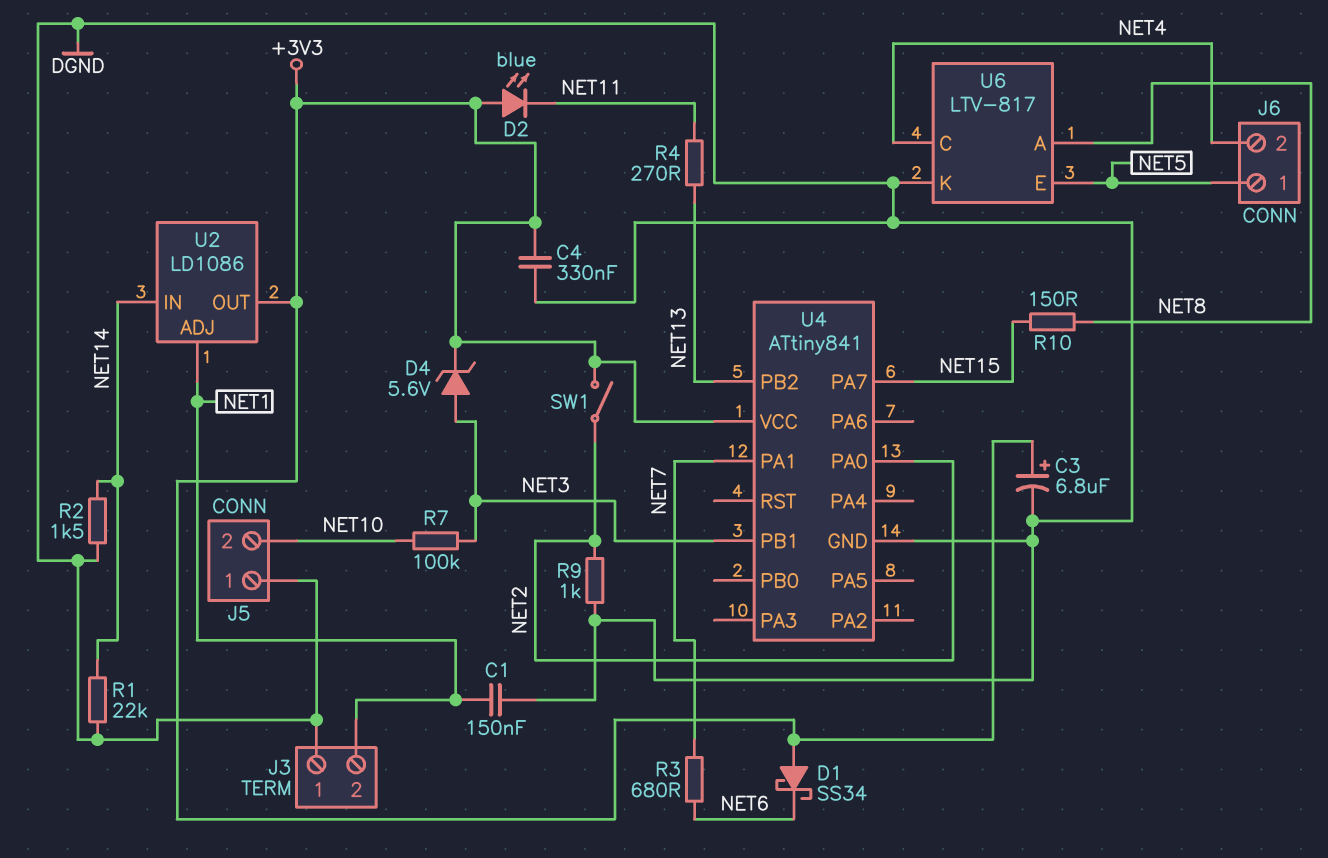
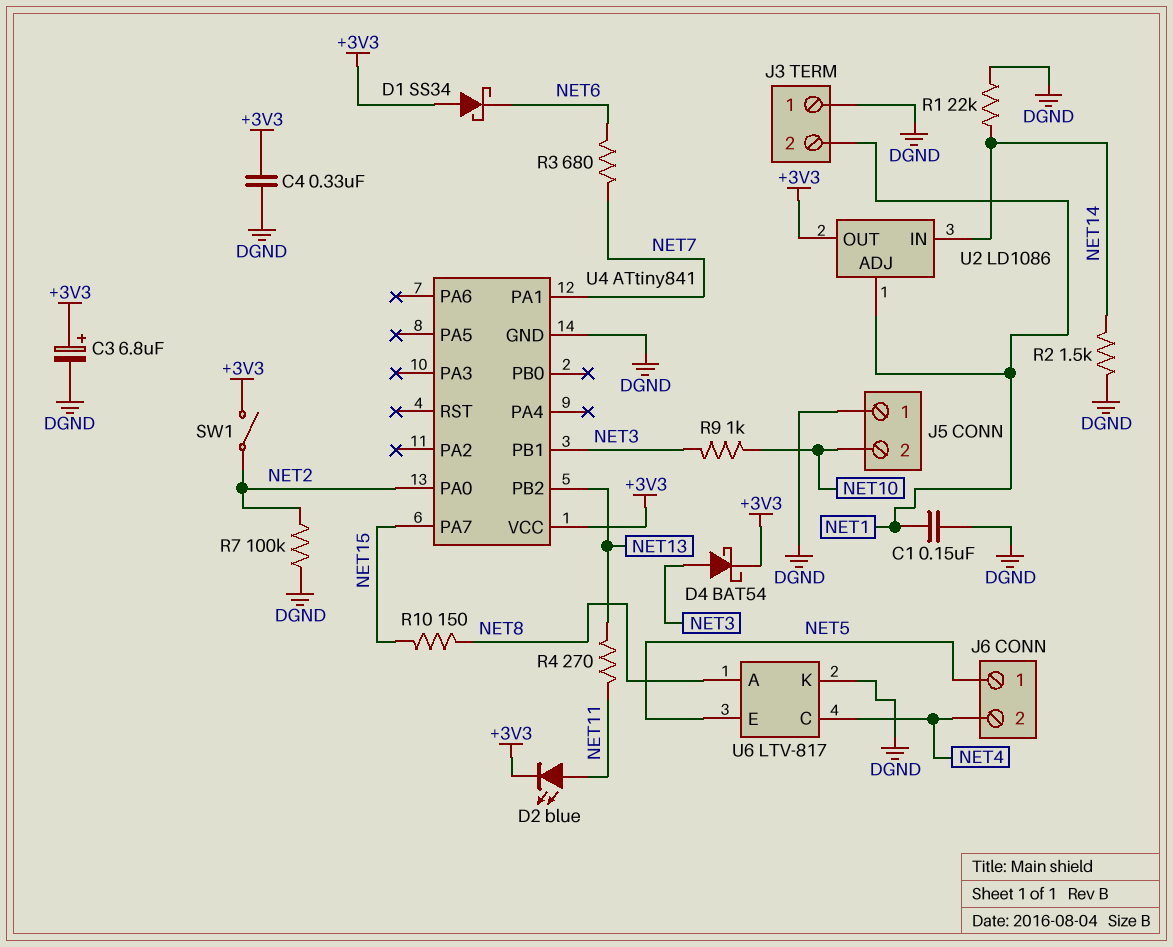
D2: LED blue (A +3V3, K NET11) -> LED blue (A NET11, K +3V3)
D4: zener 5.6V (A NET3, K +3V3) -> schottky BAT54 (A NET3, K +3V3)
R7: 100k (NET3, NET10) -> 100k (DGND, NET2)
R9: 1k (DGND, NET2) -> 1k (NET3, NET10)

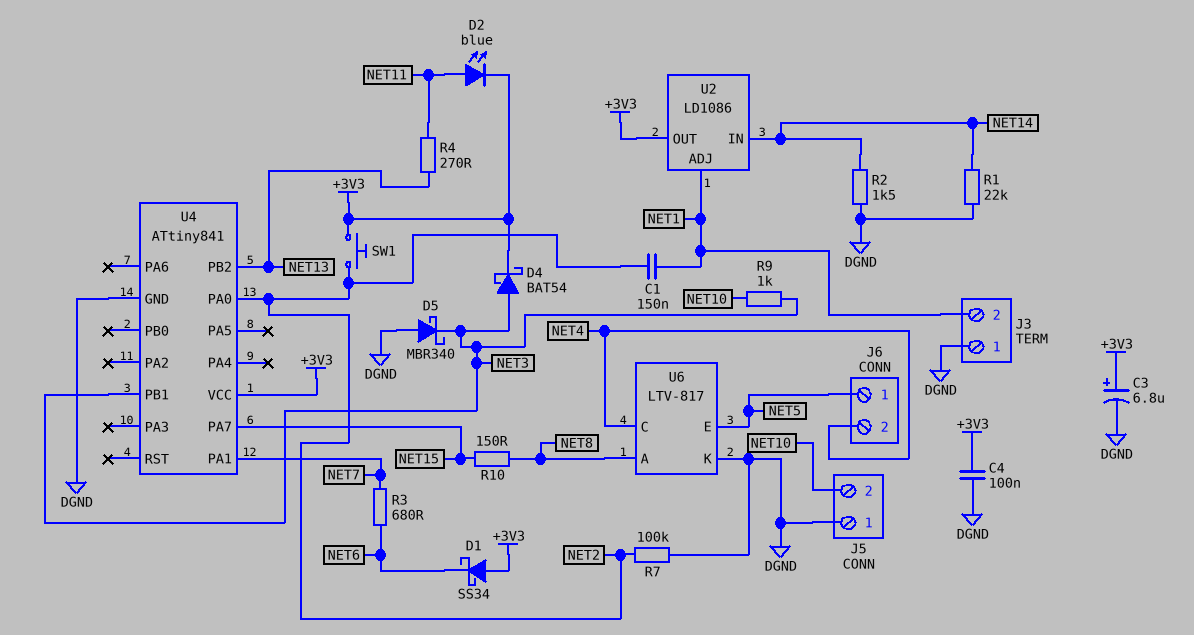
C1: 150nF (DGND, NET1) -> 150nF (NET1, NET2)
C4: 330nF (+3V3, DGND) -> 100nF (+3V3, DGND)
D5: none -> schottky MBR340 (A DGND, K NET3)
SW1: switch (+3V3, NET2) -> button (+3V3, NET2)

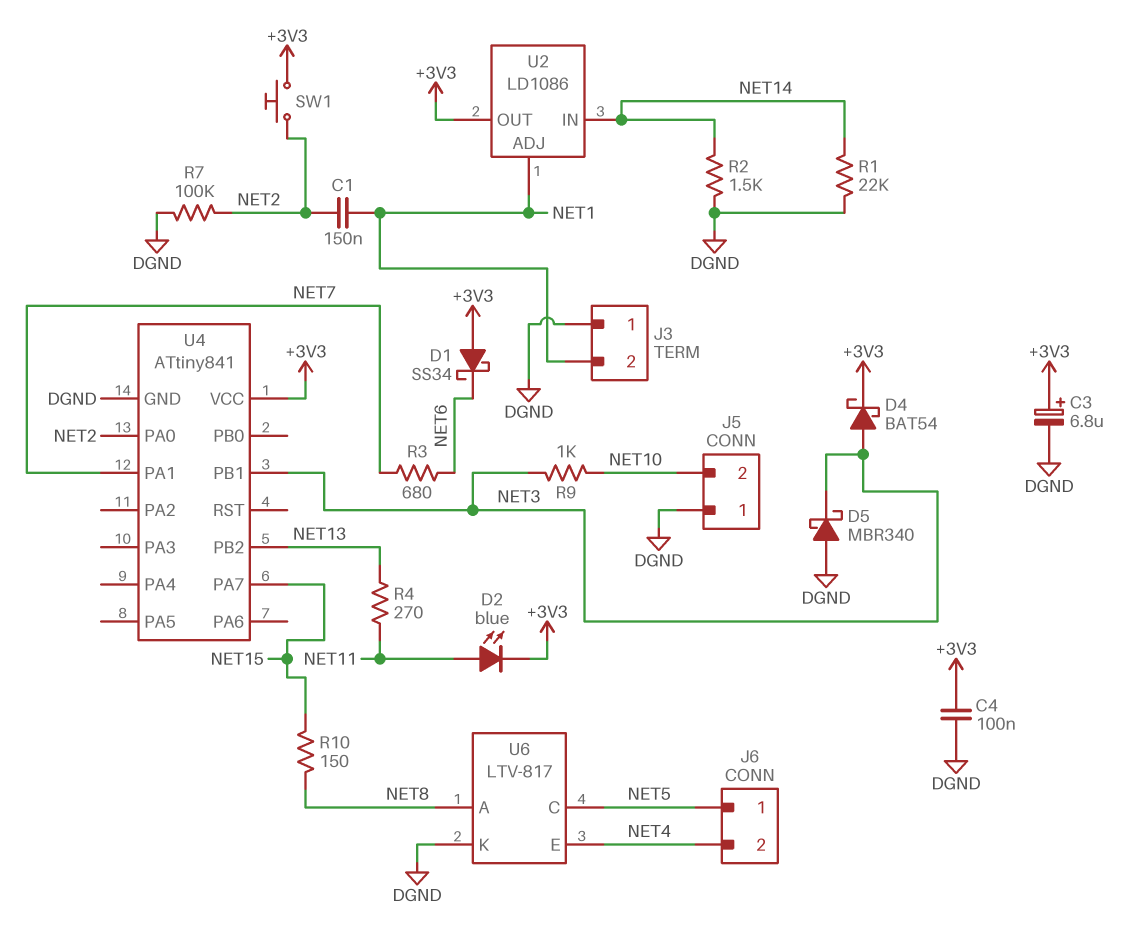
U6 pin C: NET4 -> NET5
U6 pin E: NET5 -> NET4

